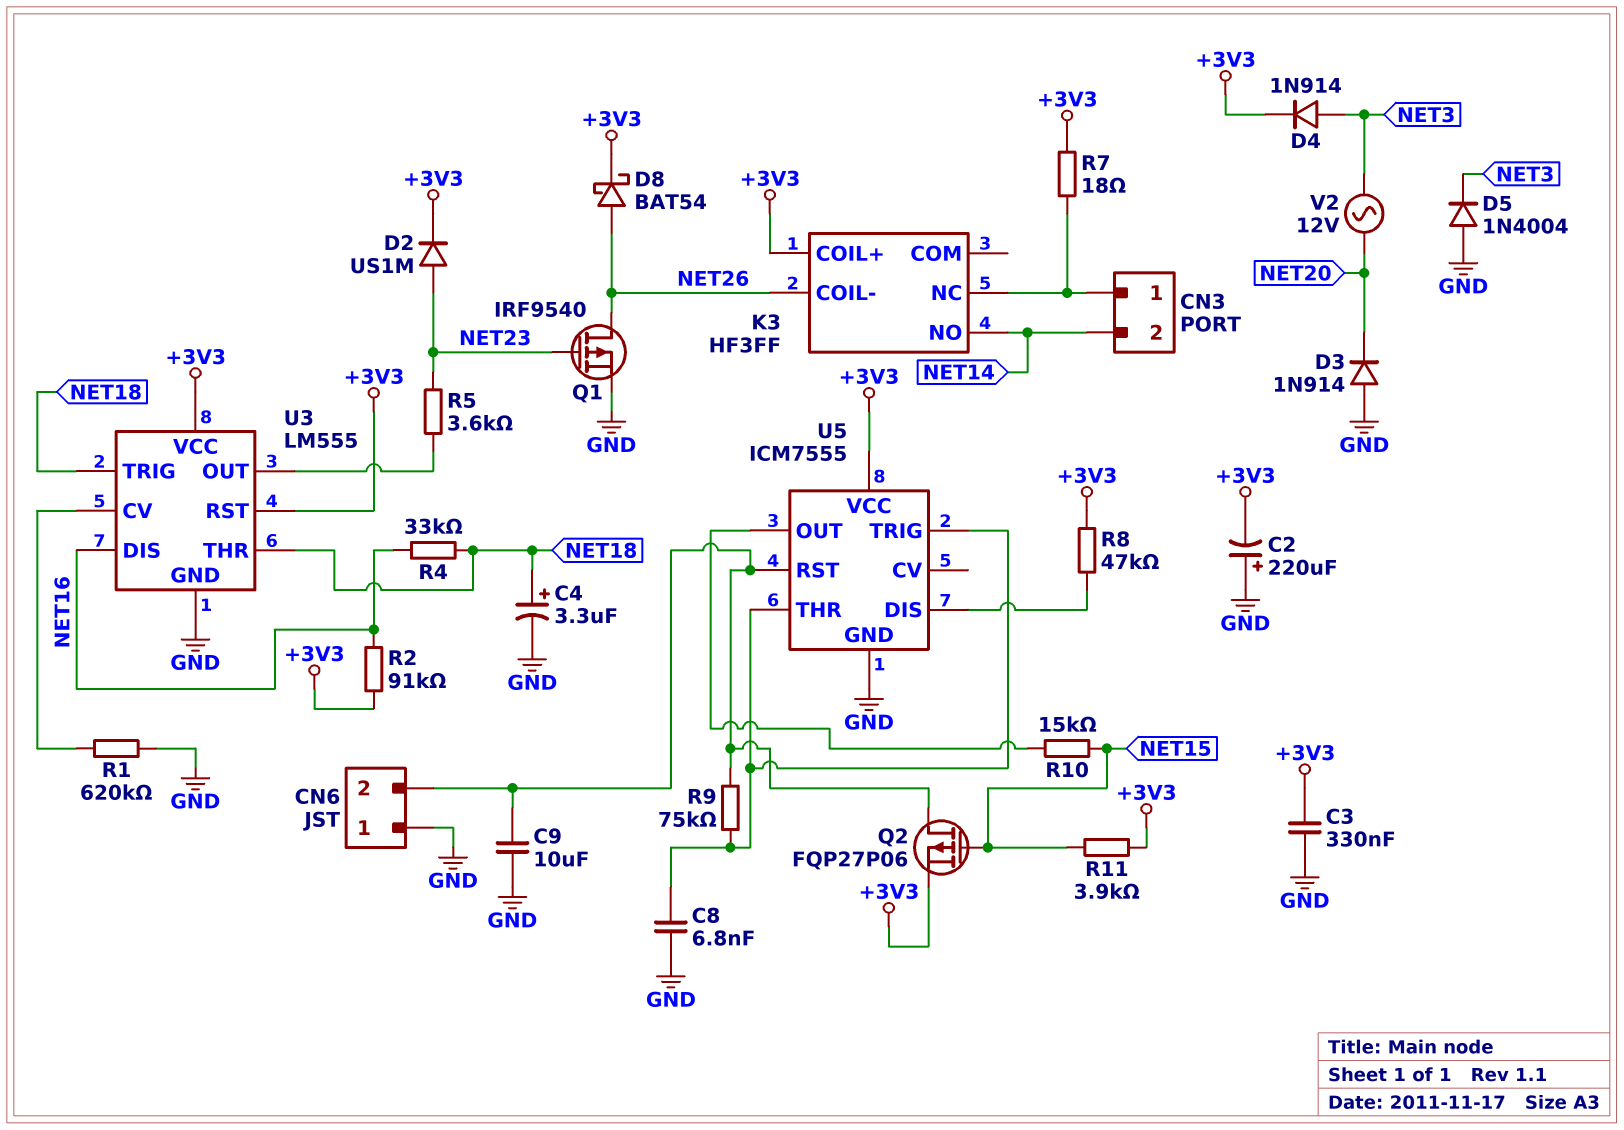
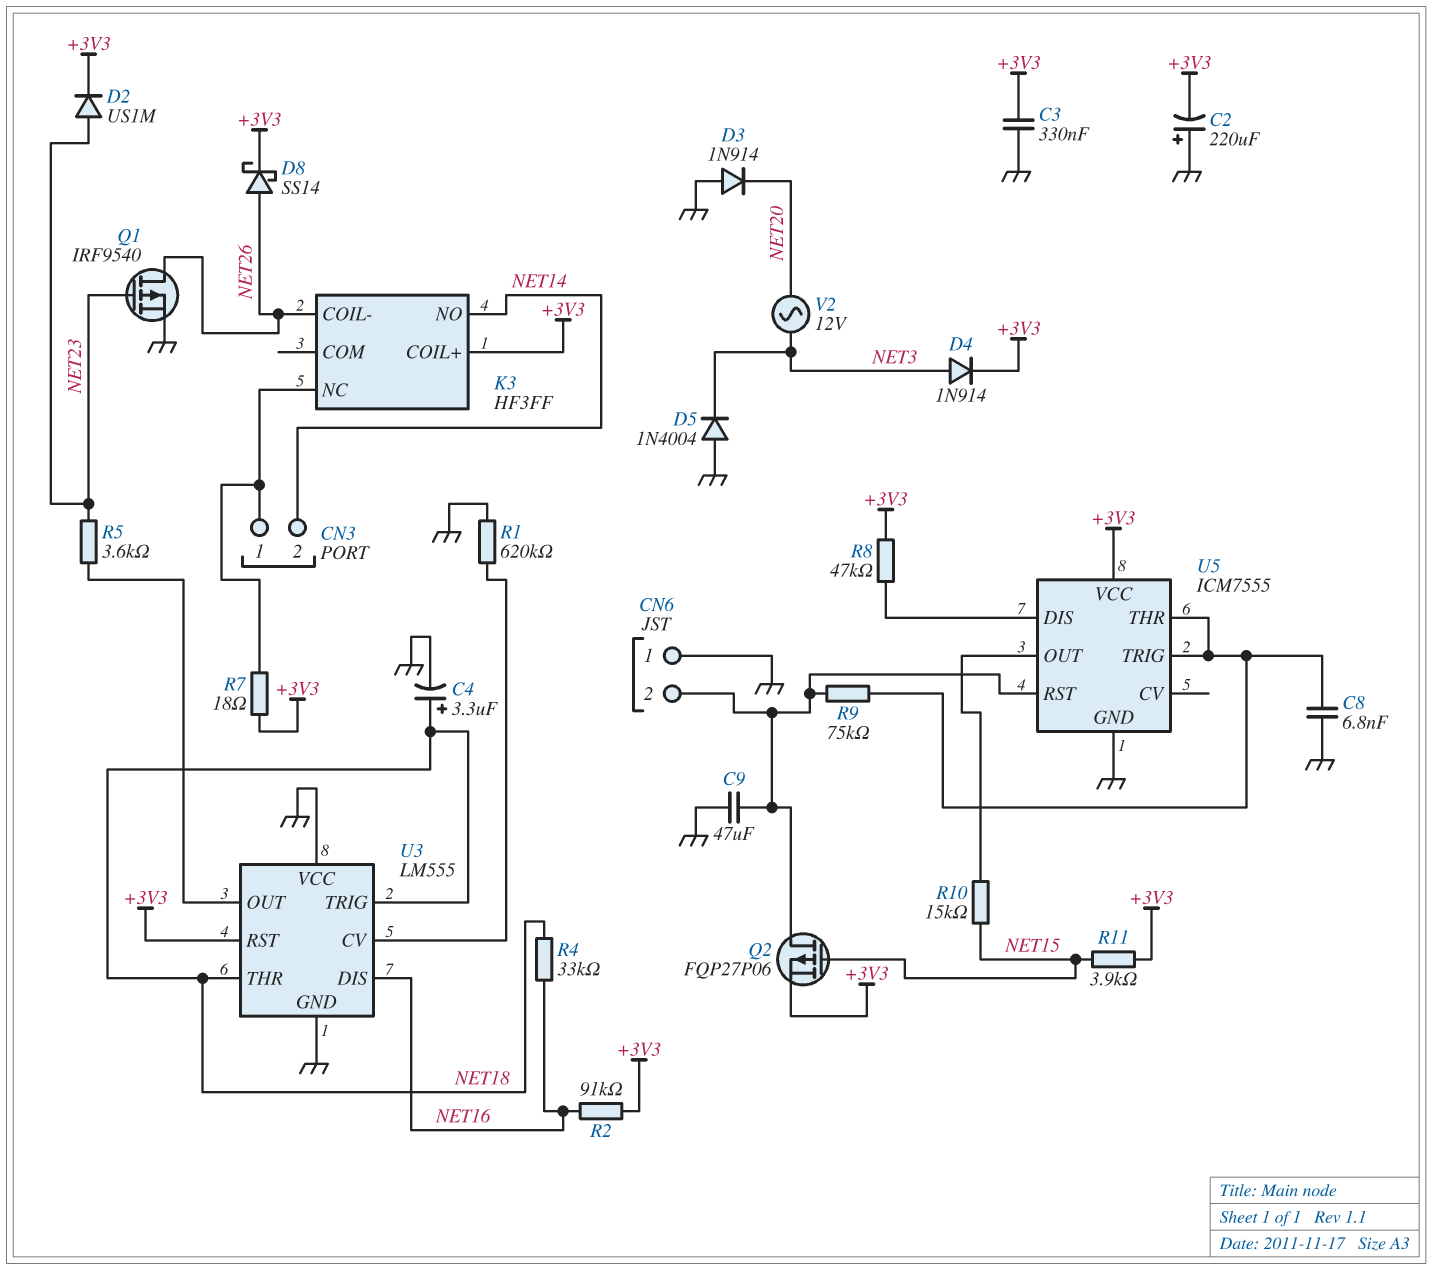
C9: 10uF (CN6/2, GND) -> 47uF (CN6/2, GND)
D8: schottky BAT54 (A NET26, K +3V3) -> schottky SS14 (A NET26, K +3V3)
U3 pin VCC: +3V3 -> GND

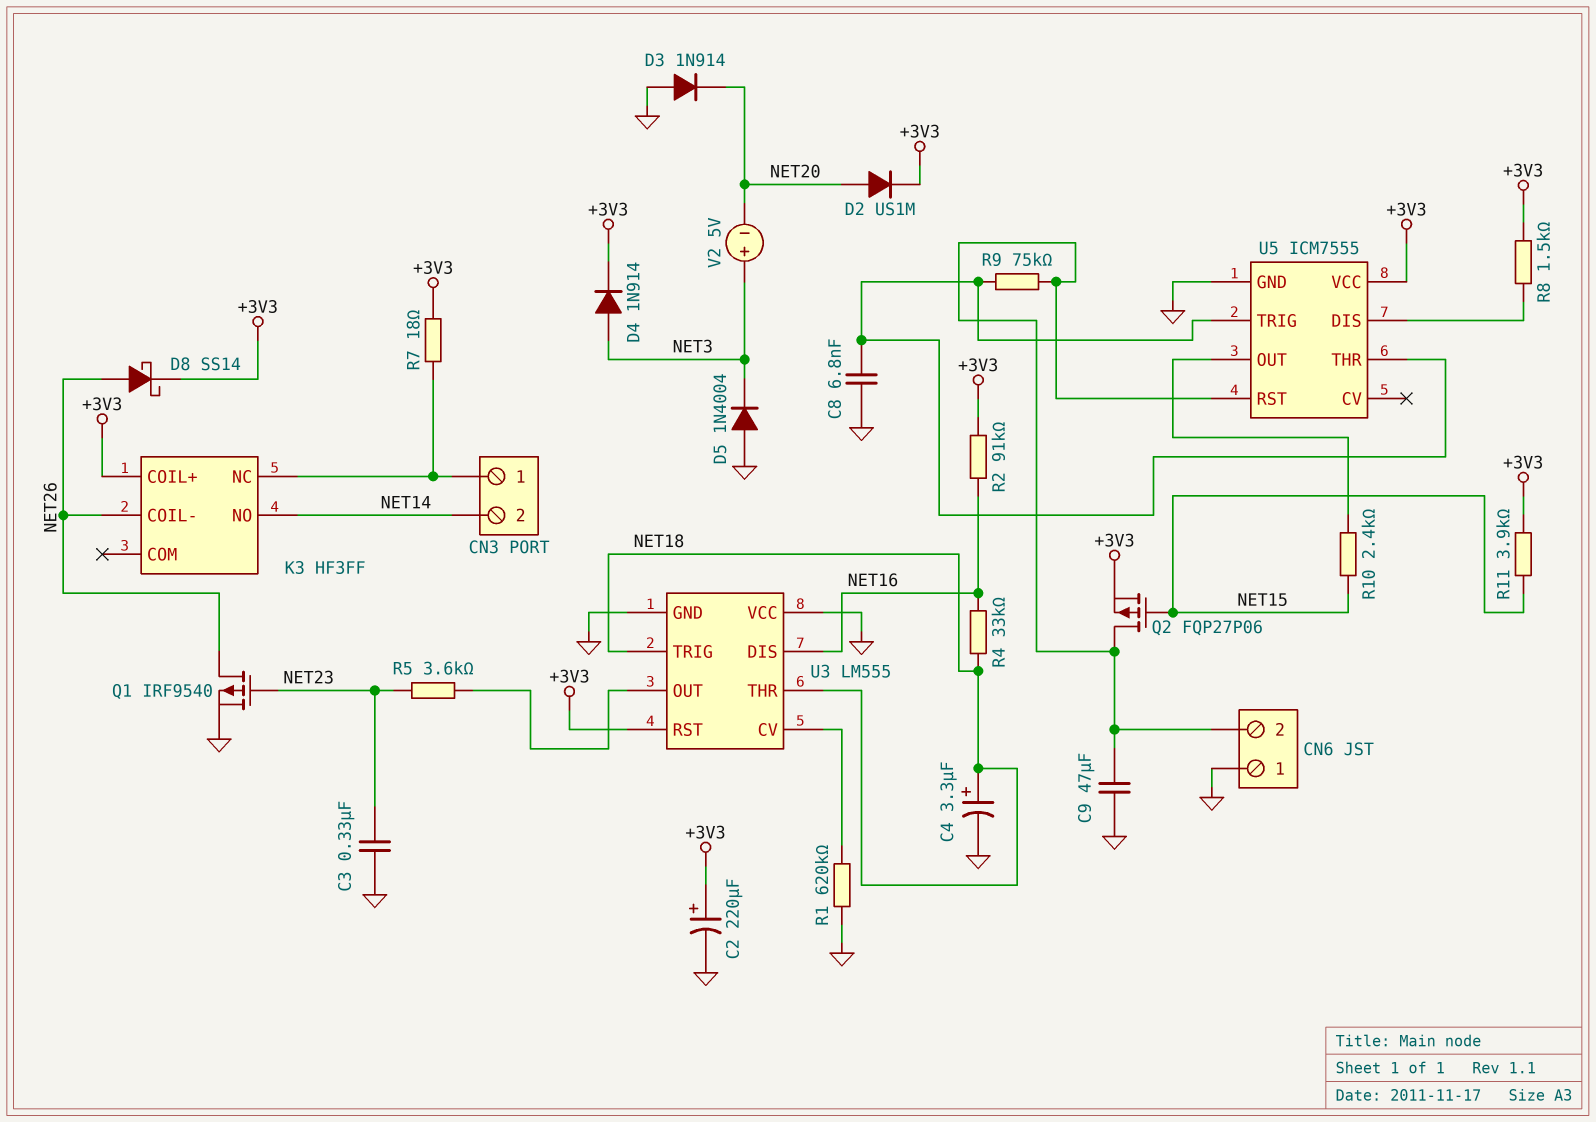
C2: 220uF (plus GND, minus +3V3) -> 220uF (plus +3V3, minus GND)
C3: 330nF (+3V3, GND) -> 330nF (GND, NET23)
D2: diode US1M (A NET23, K +3V3) -> diode US1M (A NET20, K +3V3)
R8: 47k (+3V3, U5/DIS) -> 1.5k (+3V3, U5/DIS)
R10: 15k (NET15, U5/OUT) -> 2.4k (NET15, U5/OUT)
V2: AC 12V (NET3, NET20) -> 5V (plus NET3, minus NET20)

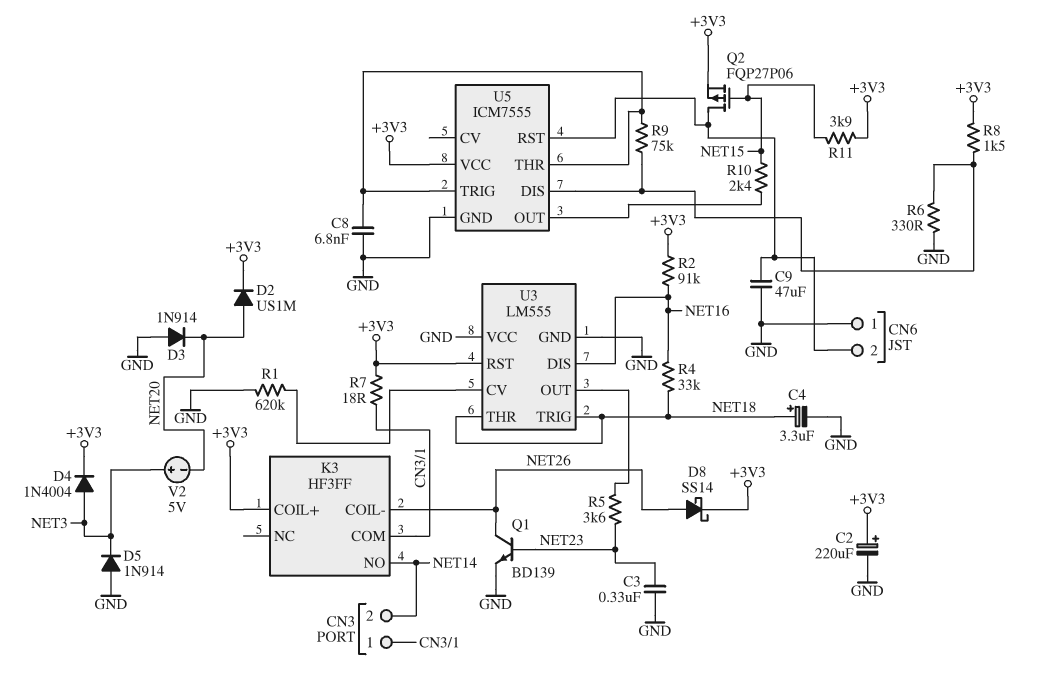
D4: diode 1N914 (A NET3, K +3V3) -> diode 1N4004 (A NET3, K +3V3)
D5: diode 1N4004 (A GND, K NET3) -> diode 1N914 (A GND, K NET3)
K3 pin COM: none -> CN3/1
K3 pin NC: CN3/1 -> none
Q1: PMOS IRF9540 (G NET23, D NET26, S GND) -> NPN BD139 (B NET23, C NET26, E GND)
R6: none -> 330 (GND, U5/DIS)
R9: 75k (CN6/2, U5/THR) -> 75k (U5/DIS, U5/THR)

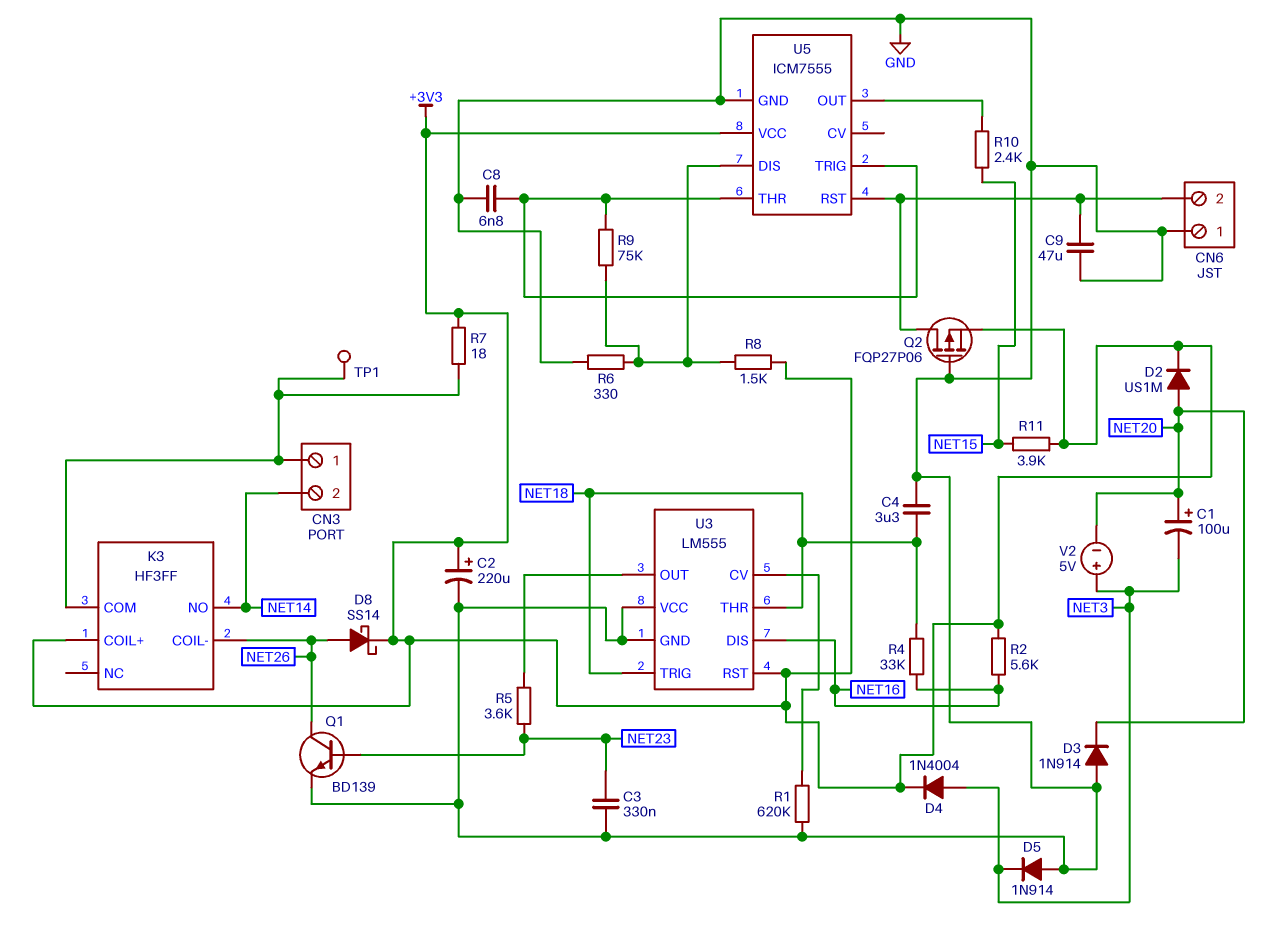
C1: none -> 100uF (plus NET20, minus NET3)
C4: 3.3uF (plus NET18, minus GND) -> 3.3uF (GND, NET18)
Q2: PMOS FQP27P06 (G NET15, D CN6/2, S +3V3) -> PMOS FQP27P06 (G GND, D CN6/2, S +3V3)
R2: 91k (+3V3, NET16) -> 5.6k (+3V3, NET16)
TP1: none -> test point (CN3/1)

